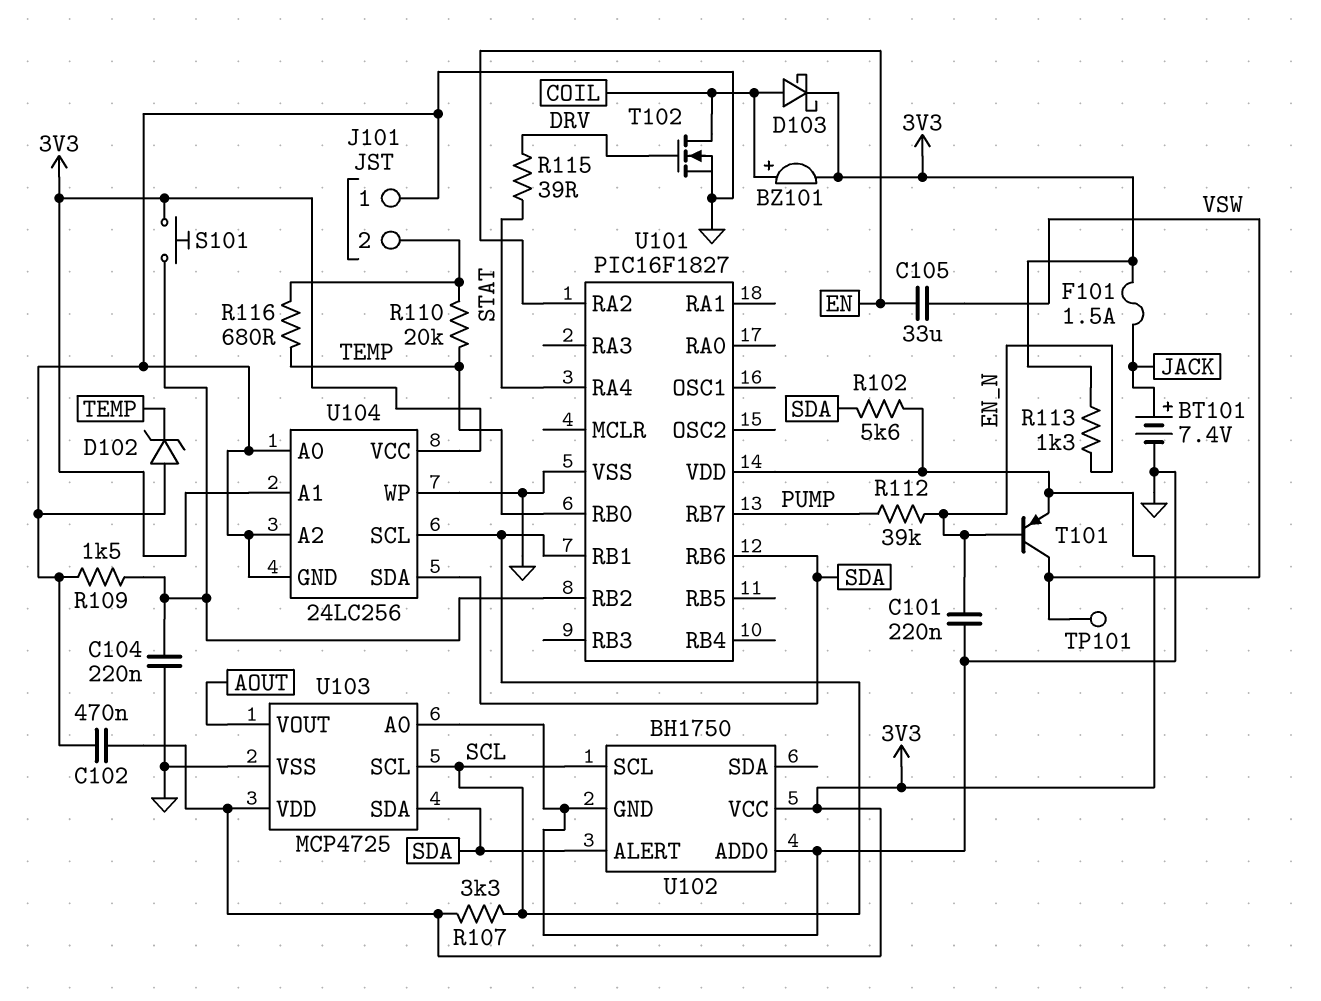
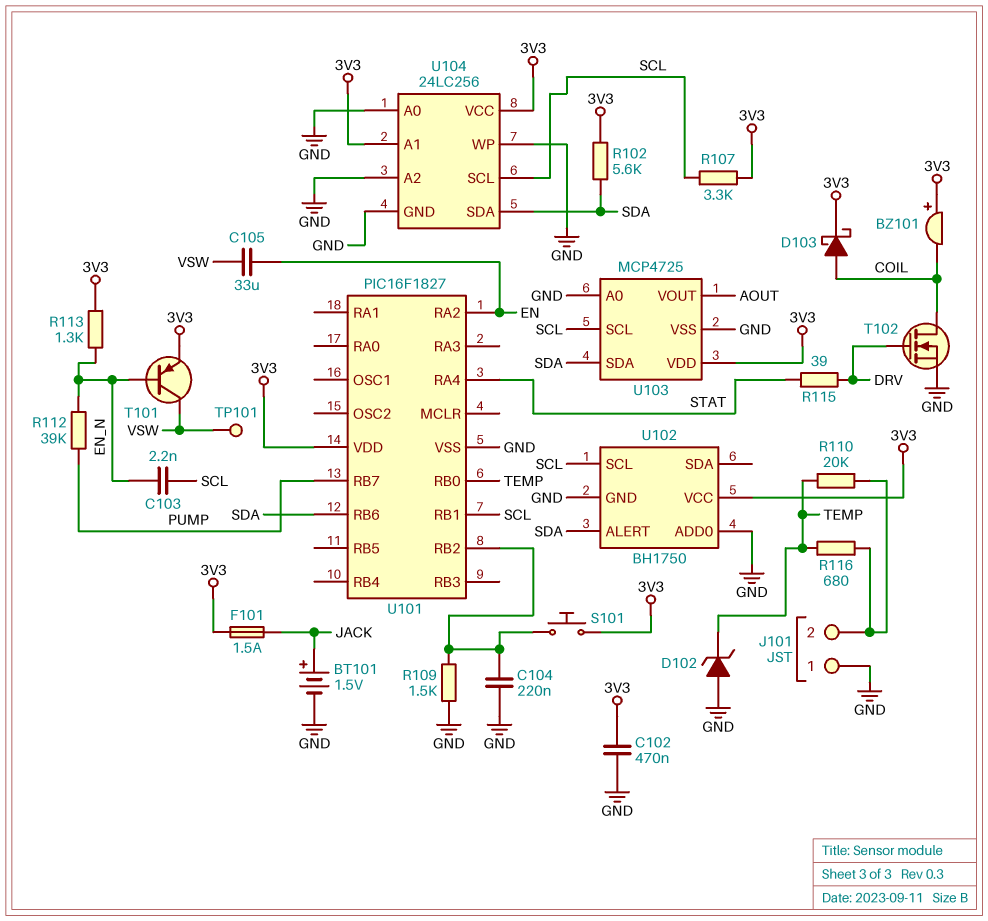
BT101: 7.4V (plus JACK, minus GND) -> 1.5V (plus JACK, minus GND)
BZ101: buzzer (plus COIL, minus 3V3) -> buzzer (plus 3V3, minus COIL)
C101: 220nF (EN_N, GND) -> none
C103: none -> 2.2nF (EN_N, SCL)

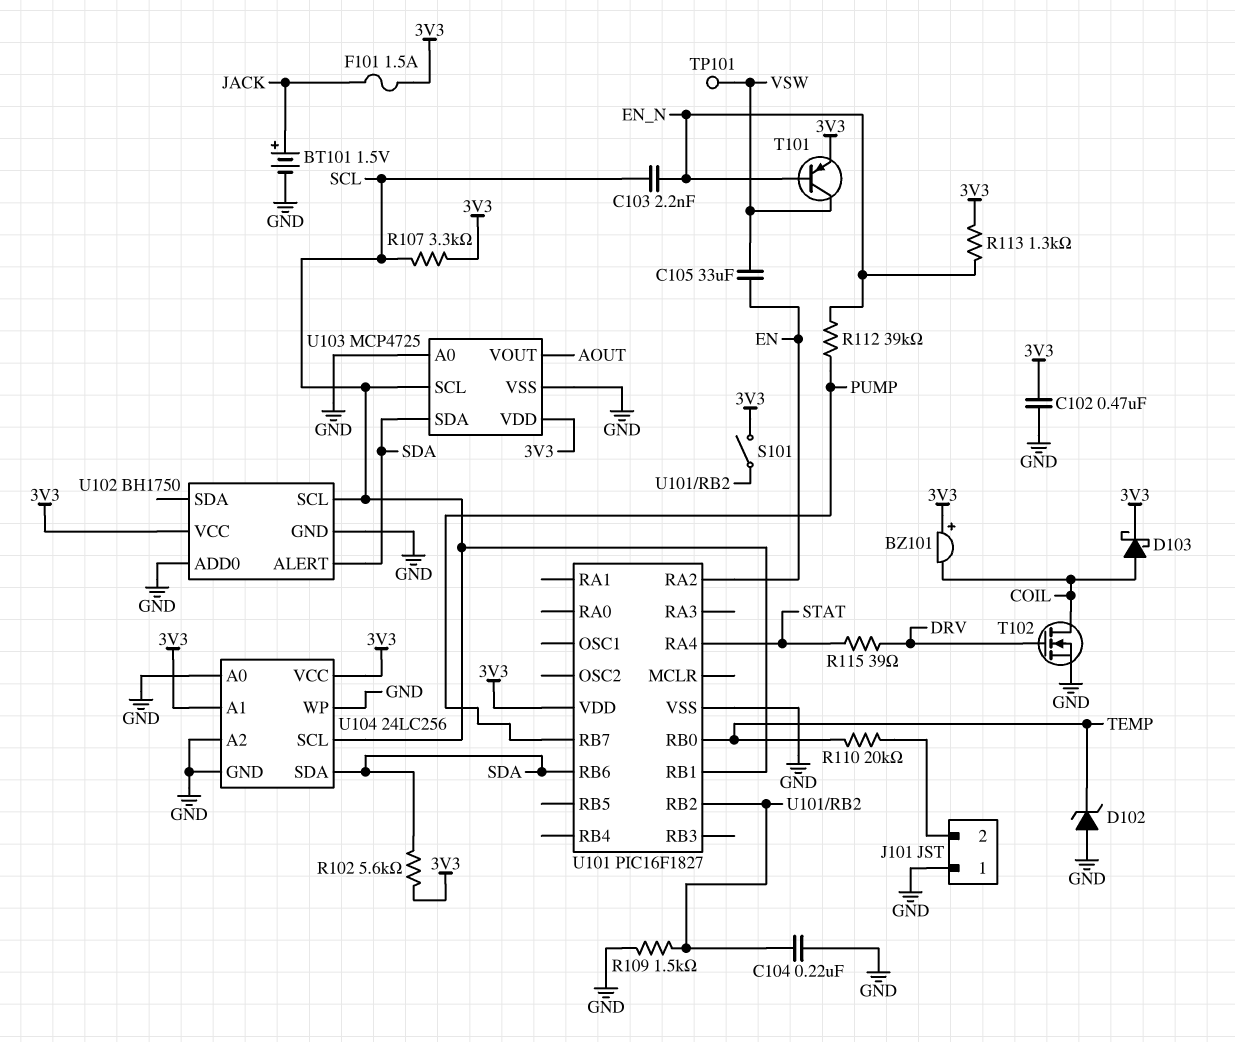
R116: 680 (J101/2, TEMP) -> none
S101: button (3V3, U101/RB2) -> switch (3V3, U101/RB2)

